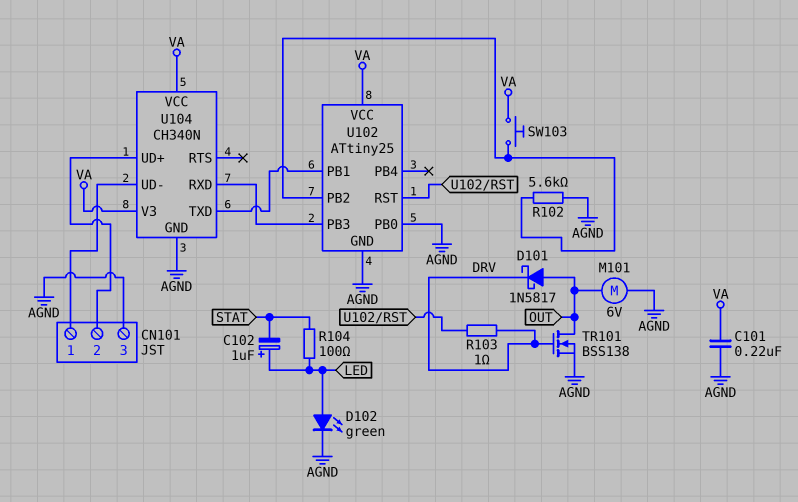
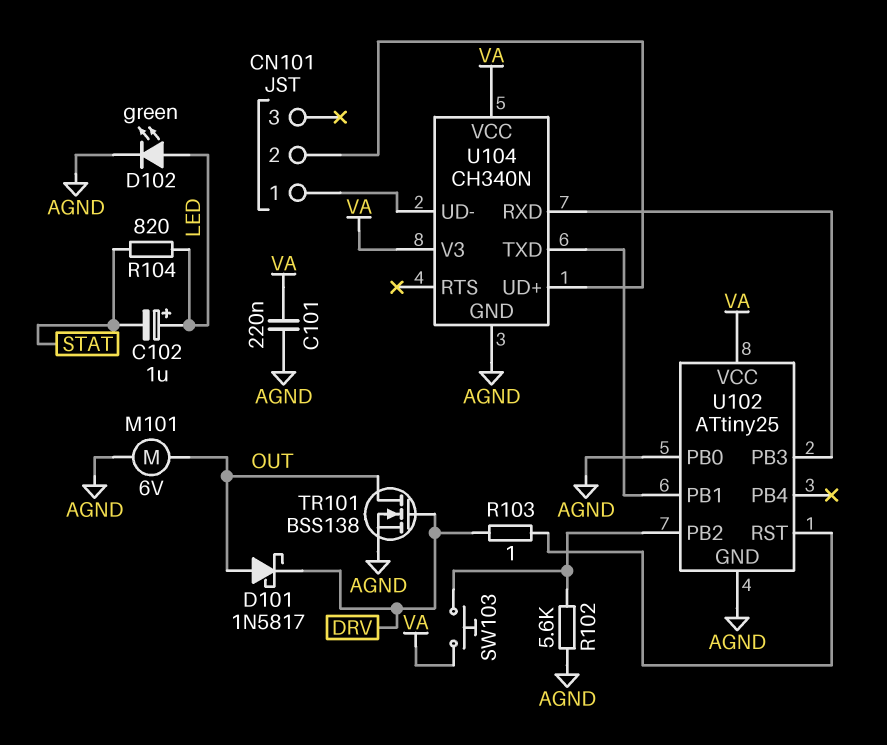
CN101 pin 3: AGND -> none
R104: 100 (LED, STAT) -> 820 (LED, STAT)

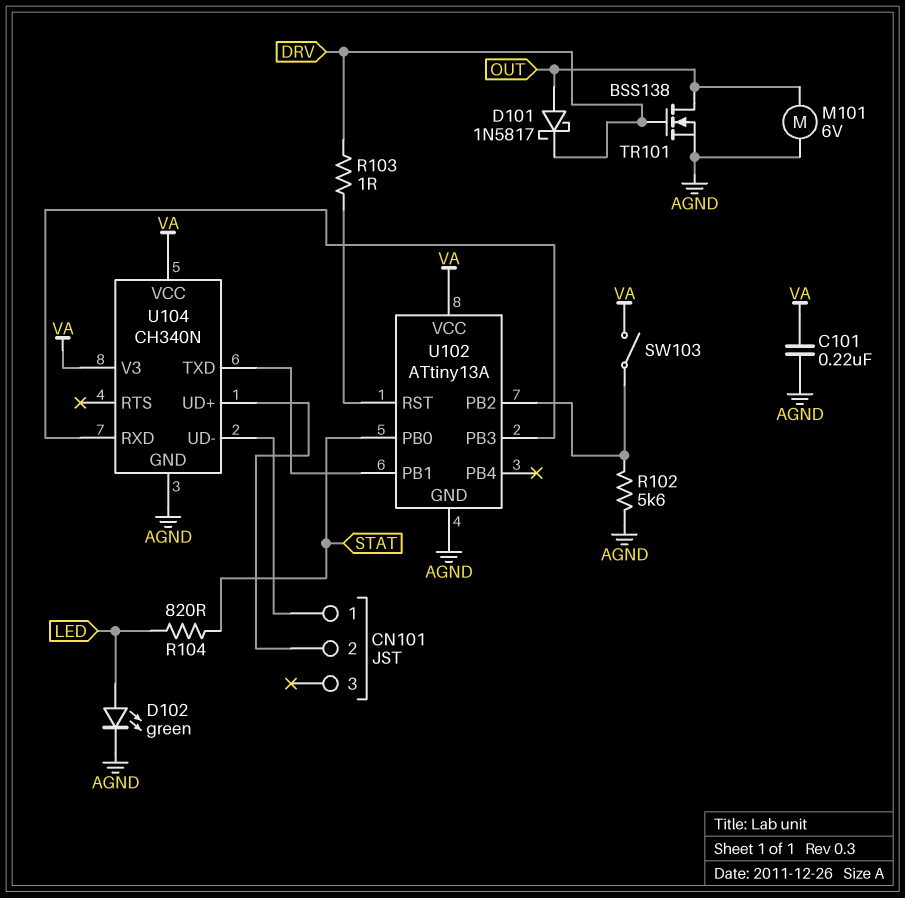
C102: 1uF (plus LED, minus STAT) -> none
SW103: button (U102/PB2, VA) -> switch (U102/PB2, VA)
U102: ATtiny25 -> ATtiny13A
U102 pin PB0: AGND -> STAT

